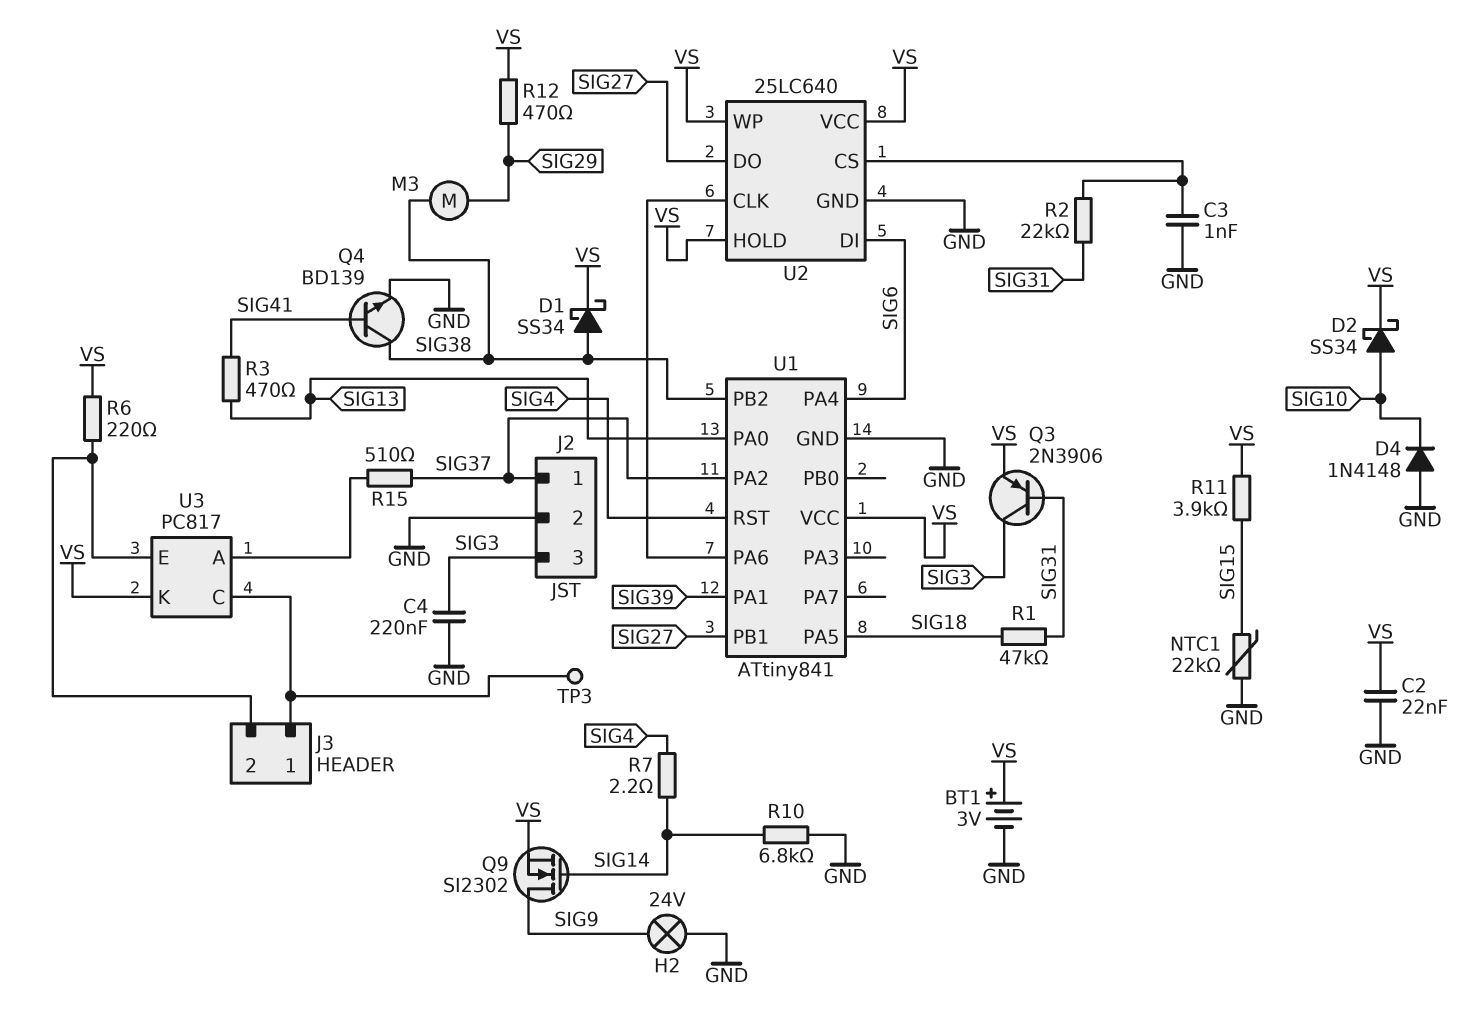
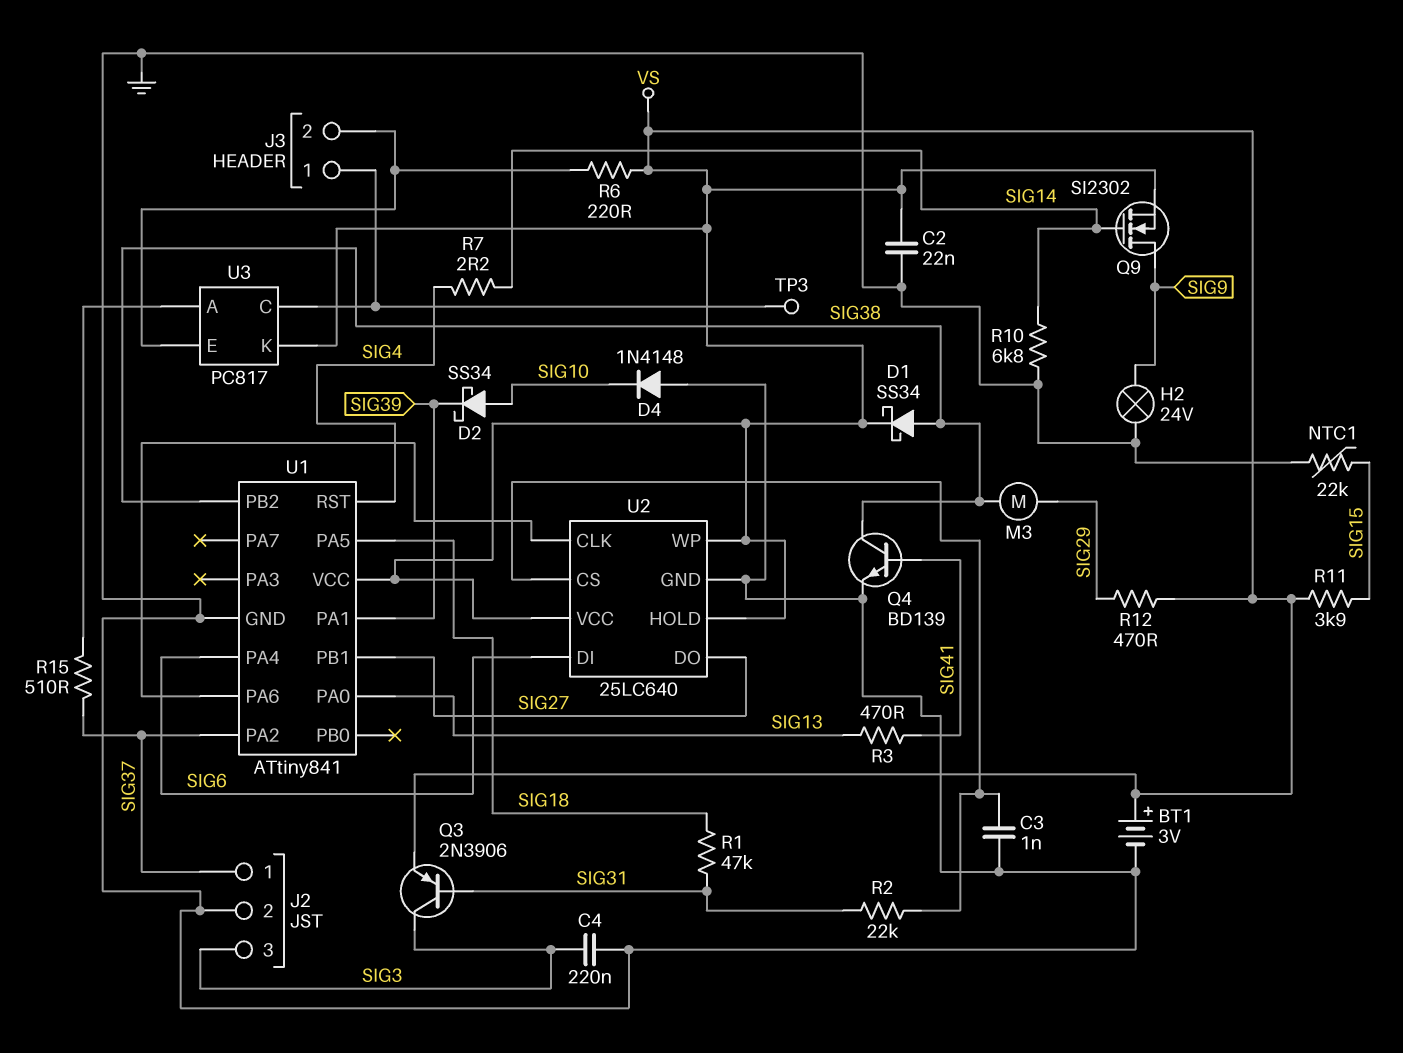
D2: schottky SS34 (A SIG10, K VS) -> schottky SS34 (A SIG10, K SIG39)

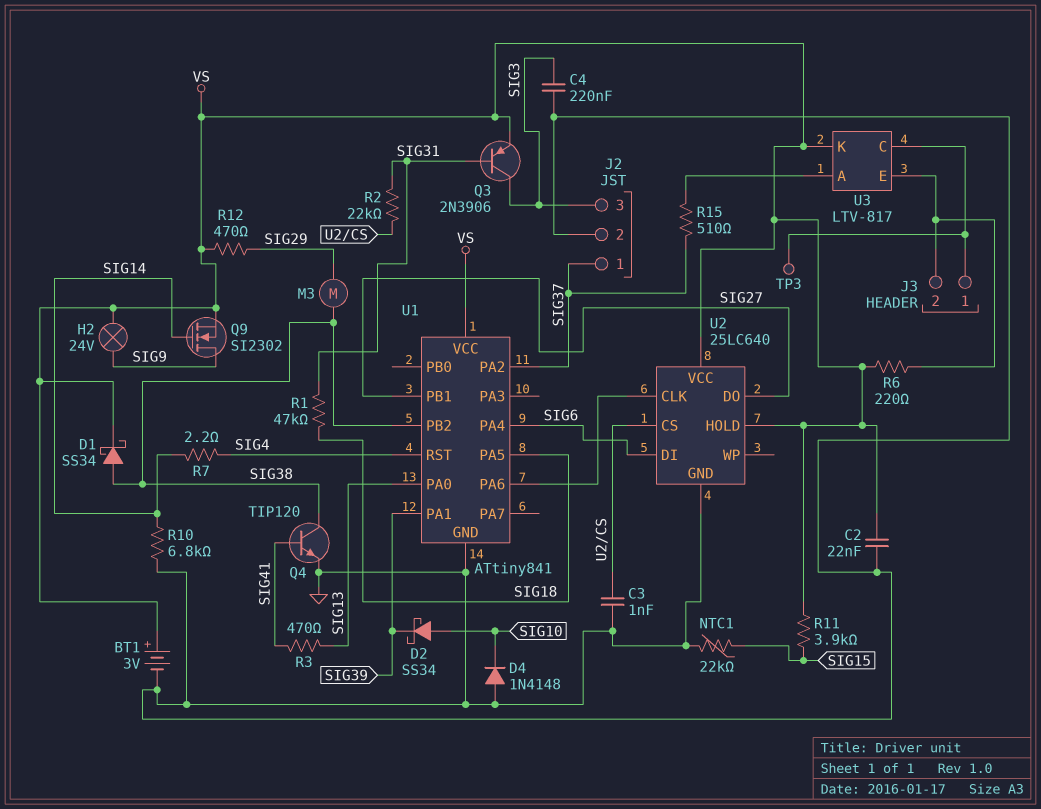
H2: lamp 24V (GND, SIG9) -> lamp 24V (SIG9, VS)
Q4: NPN BD139 (B SIG41, C SIG38, E GND) -> NPN TIP120 (B SIG41, C SIG38, E GND)
U2 pin WP: VS -> none
U3: PC817 -> LTV-817

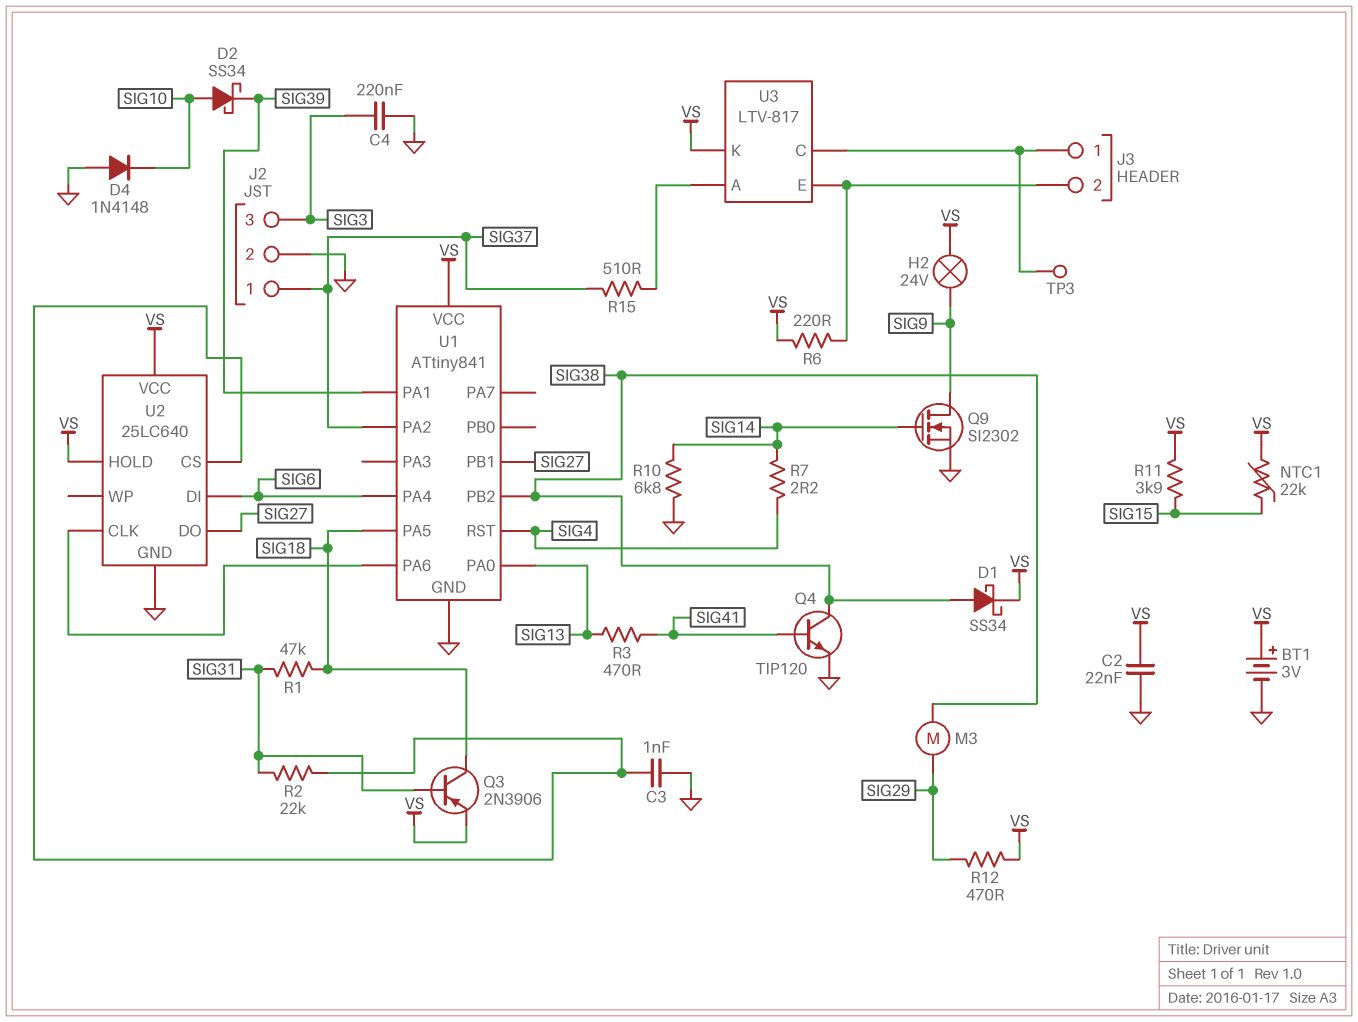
NTC1: 22k (GND, SIG15) -> 22k (SIG15, VS)
Q3: PNP 2N3906 (B SIG31, C SIG3, E VS) -> PNP 2N3906 (B SIG31, C SIG18, E VS)
Q9: NMOS SI2302 (G SIG14, D SIG9, S VS) -> NMOS SI2302 (G SIG14, D SIG9, S GND)

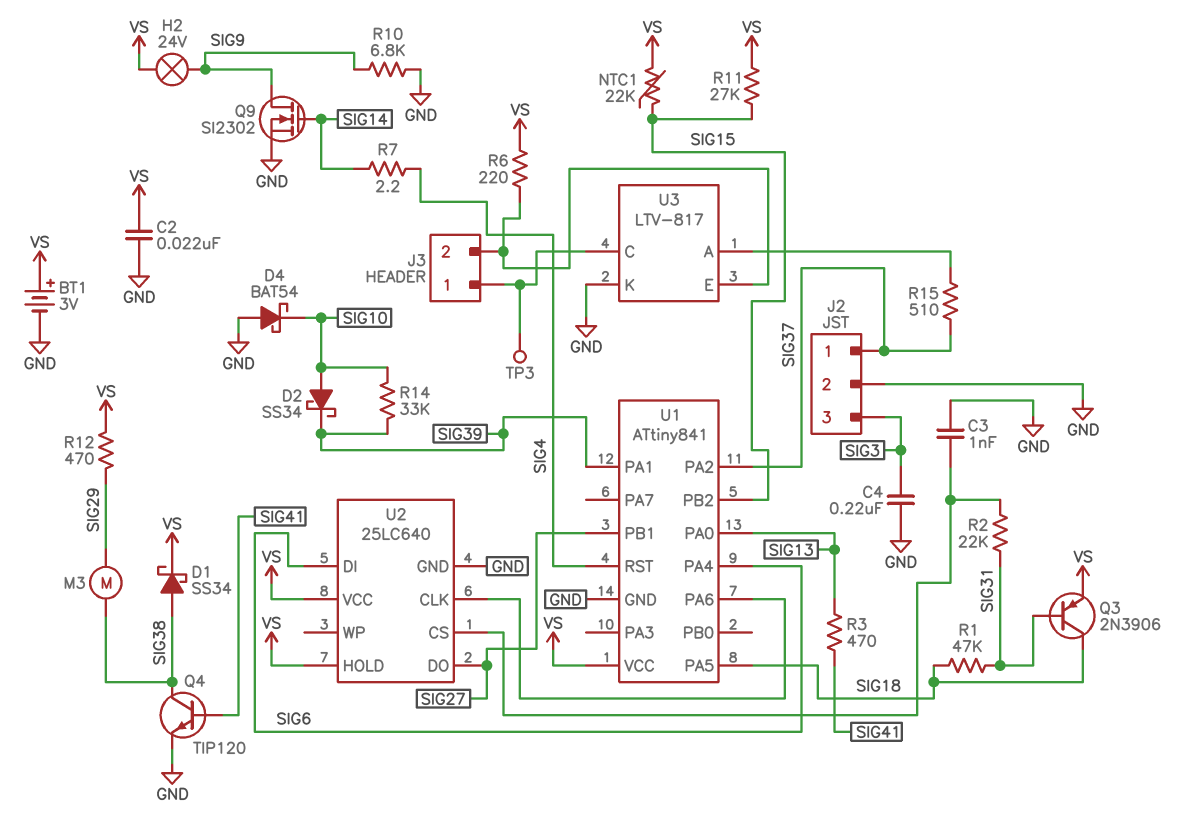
D4: diode 1N4148 (A GND, K SIG10) -> schottky BAT54 (A GND, K SIG10)
R10: 6.8k (GND, SIG14) -> 6.8k (GND, SIG9)
R11: 3.9k (SIG15, VS) -> 27k (SIG15, VS)
R14: none -> 33k (SIG10, SIG39)
U1 pin PB2: SIG38 -> SIG15
U3 pin K: VS -> GND

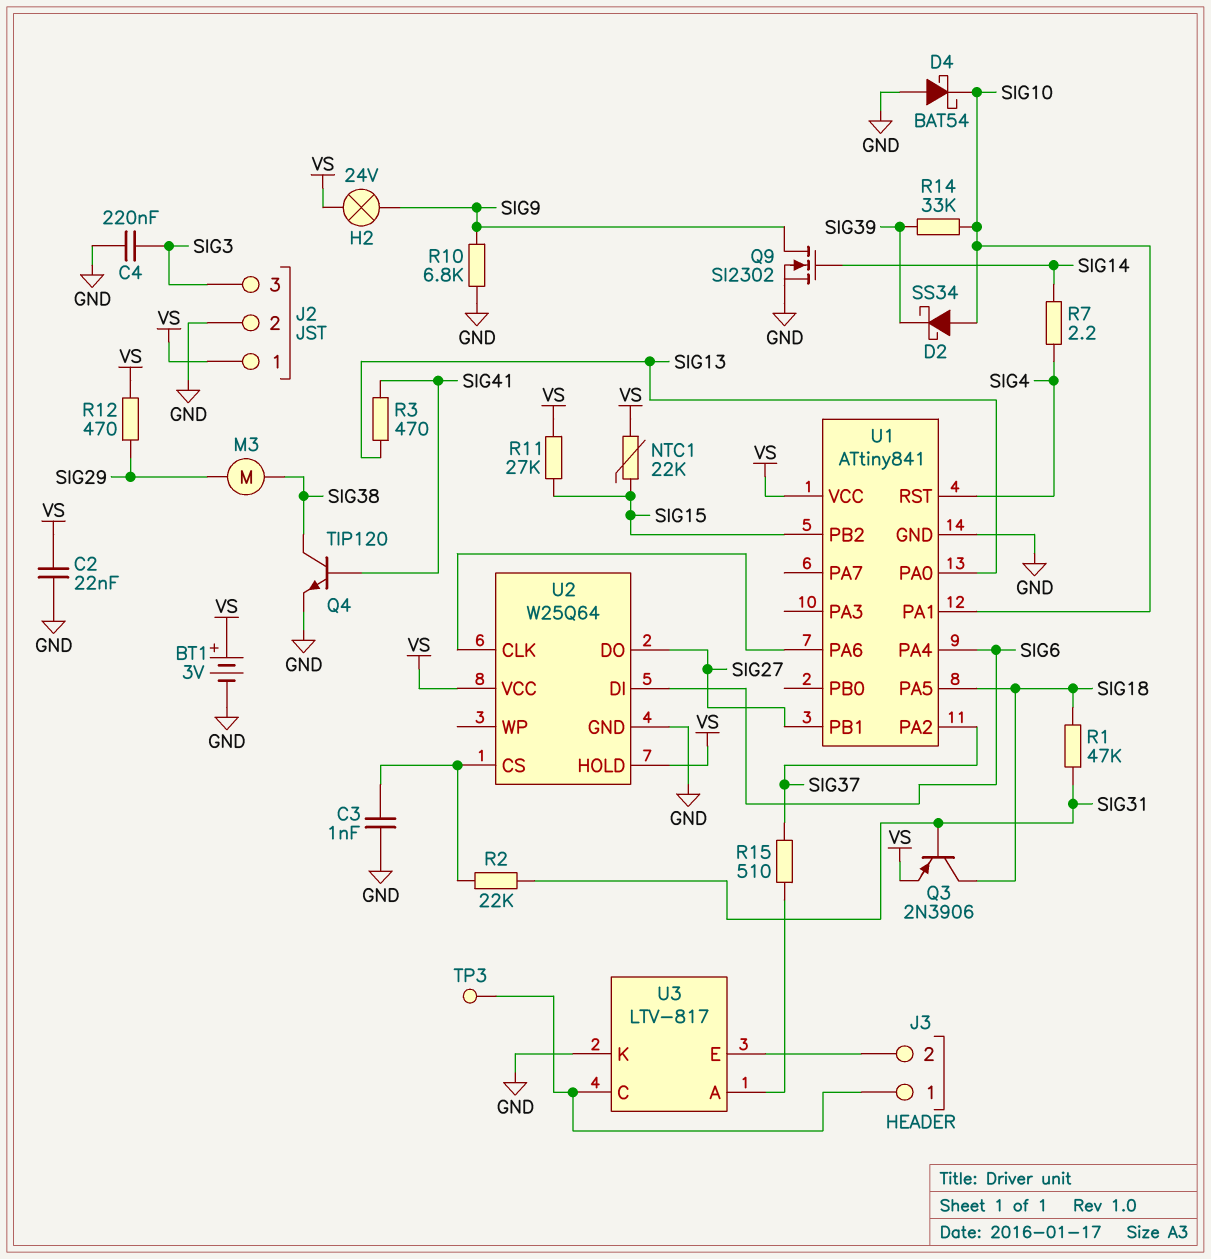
D1: schottky SS34 (A SIG38, K VS) -> none
J2 pin 1: SIG37 -> VS
R6: 220 (J3/2, VS) -> none
U1 pin PA1: SIG39 -> SIG10
U2: 25LC640 -> W25Q64

